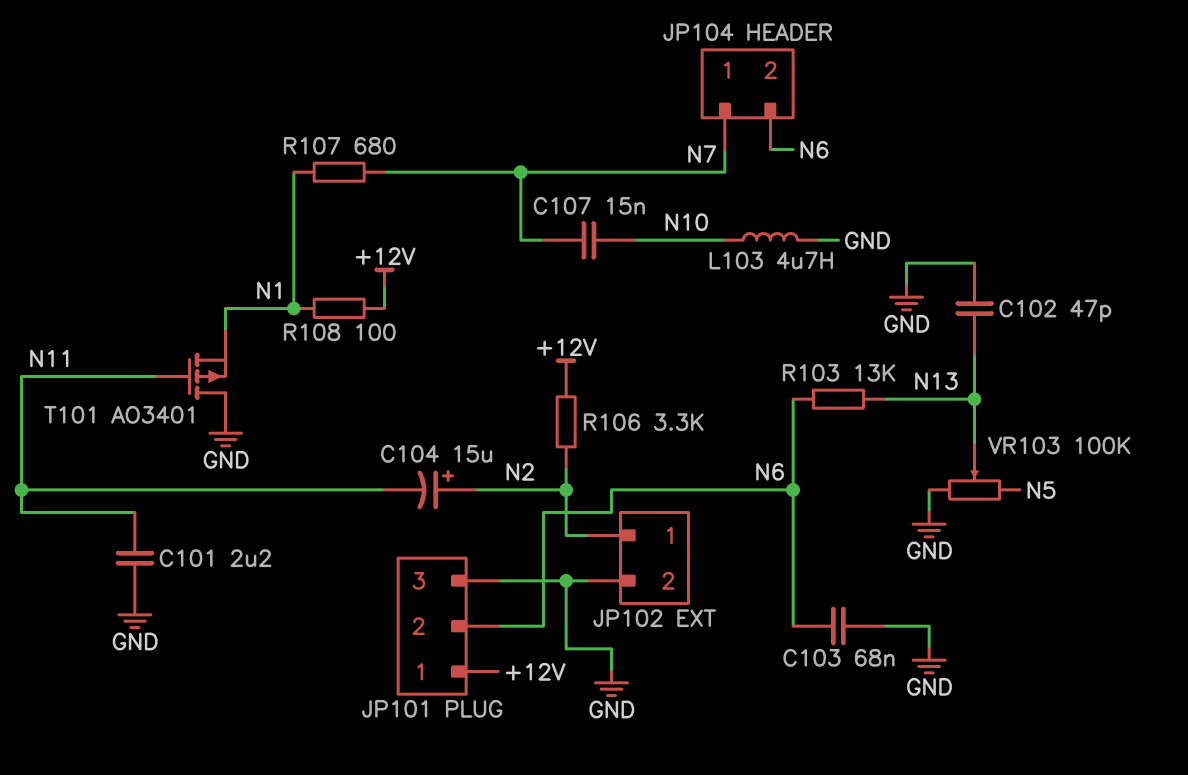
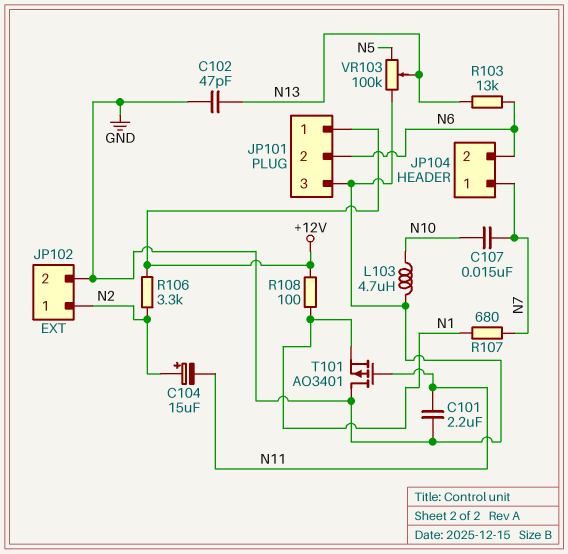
C103: 68nF (GND, N6) -> none

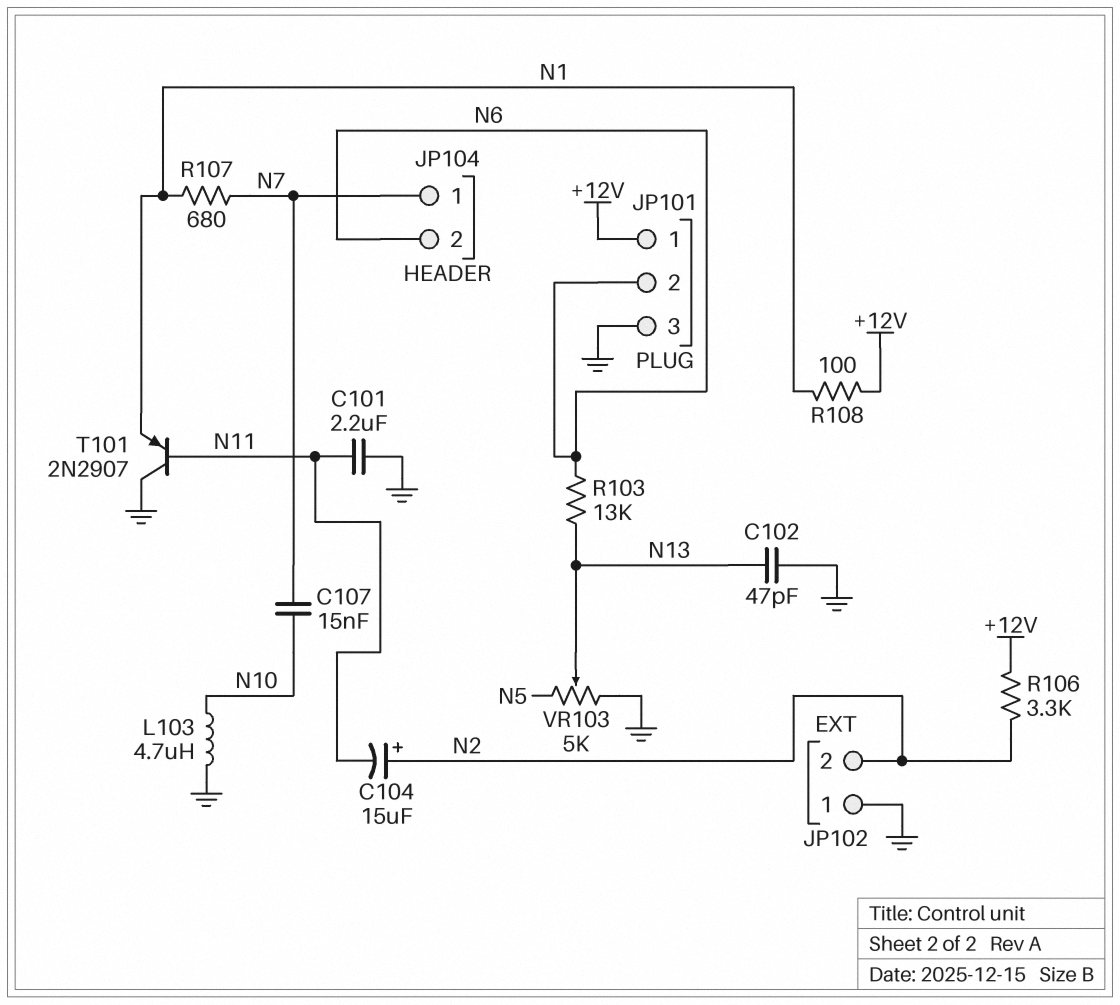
JP102 pin 1: N2 -> GND
JP102 pin 2: GND -> N2
T101: PMOS AO3401 (G N11, D GND, S N1) -> PNP 2N2907 (B N11, C GND, E N1)
VR103: 100k (GND, N5, wiper N13) -> 5k (GND, N5, wiper N13)

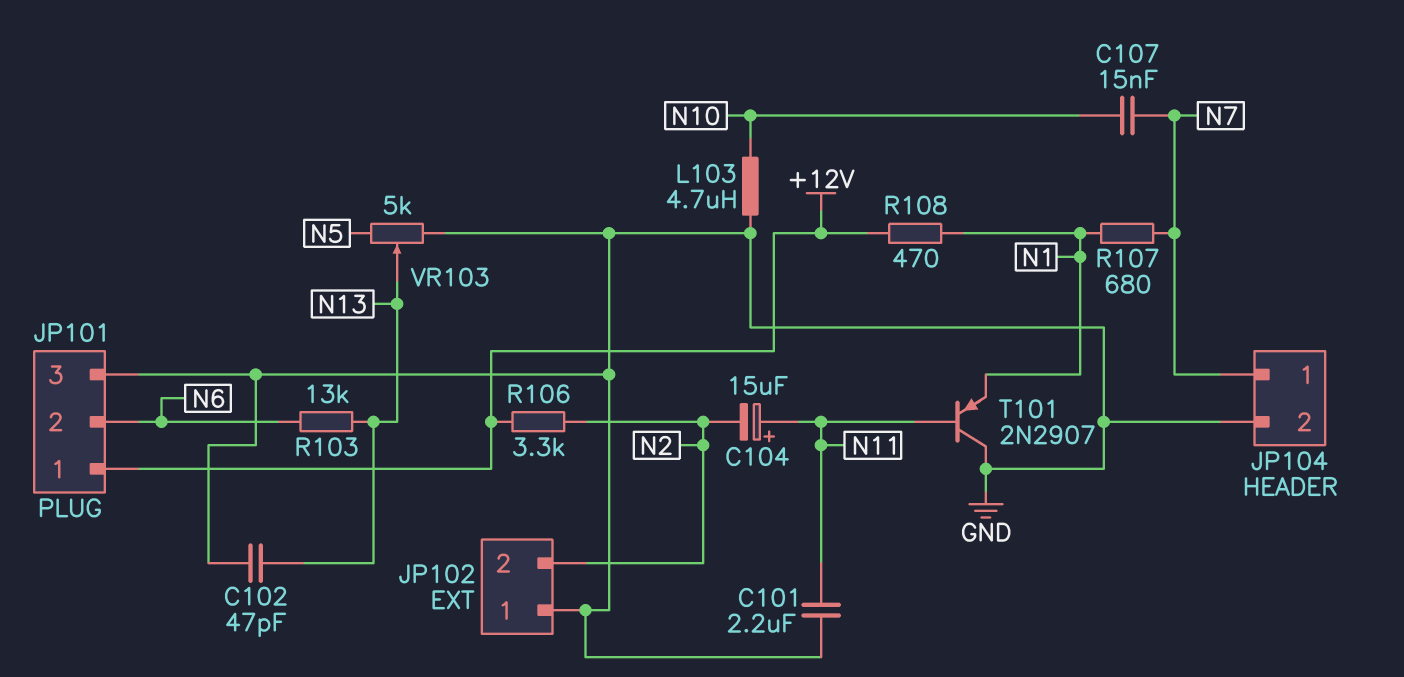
C104: 15uF (plus N2, minus N11) -> 15uF (plus N11, minus N2)
JP104 pin 2: N6 -> GND
R108: 100 (+12V, N1) -> 470 (+12V, N1)

